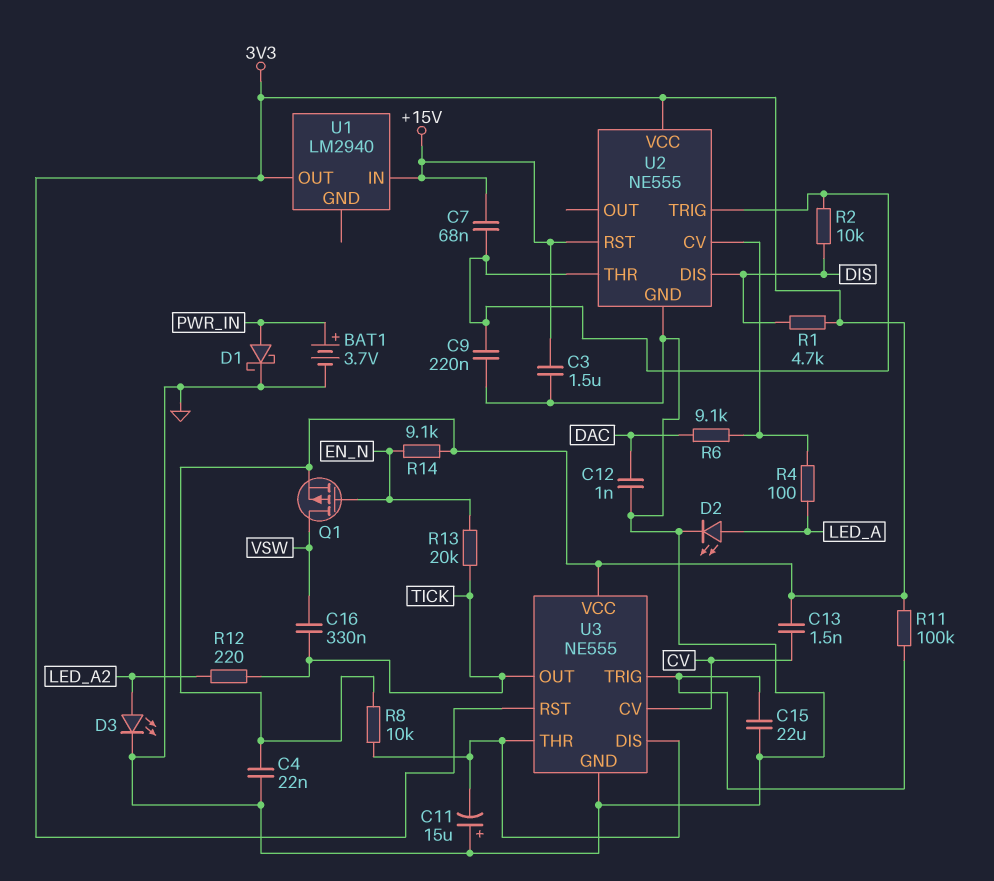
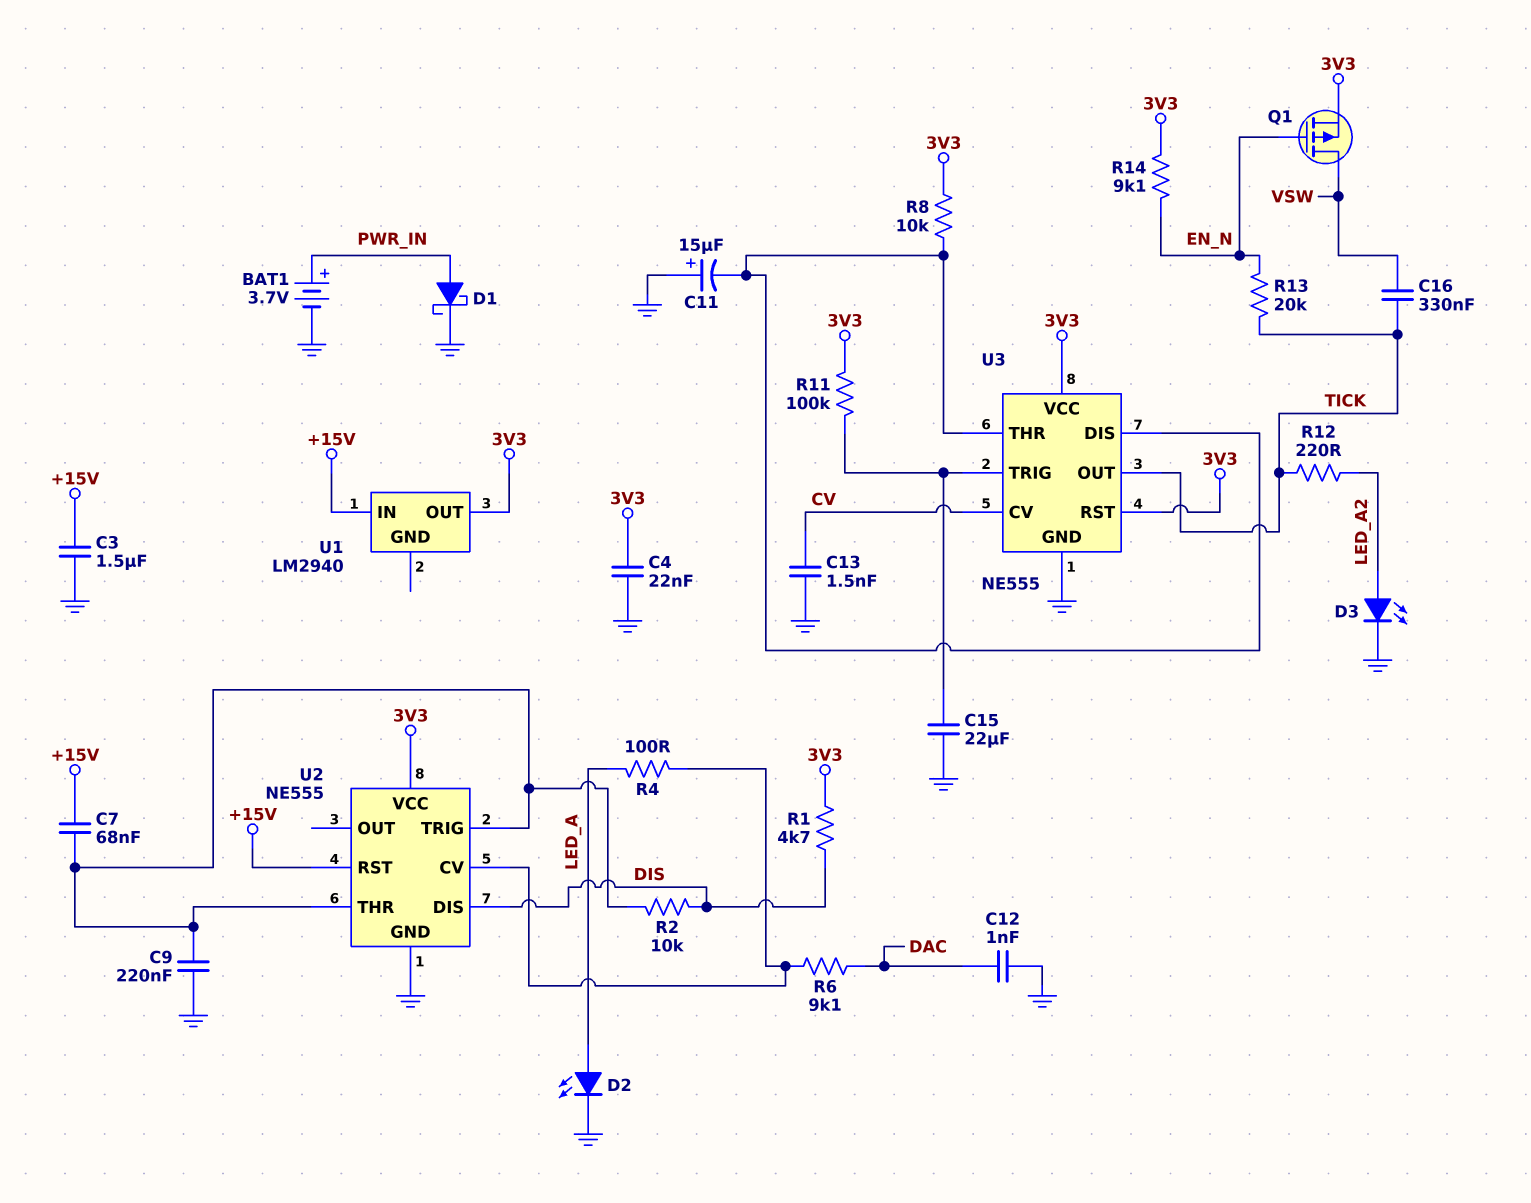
C13: 1.5nF (3V3, CV) -> 1.5nF (CV, GND)

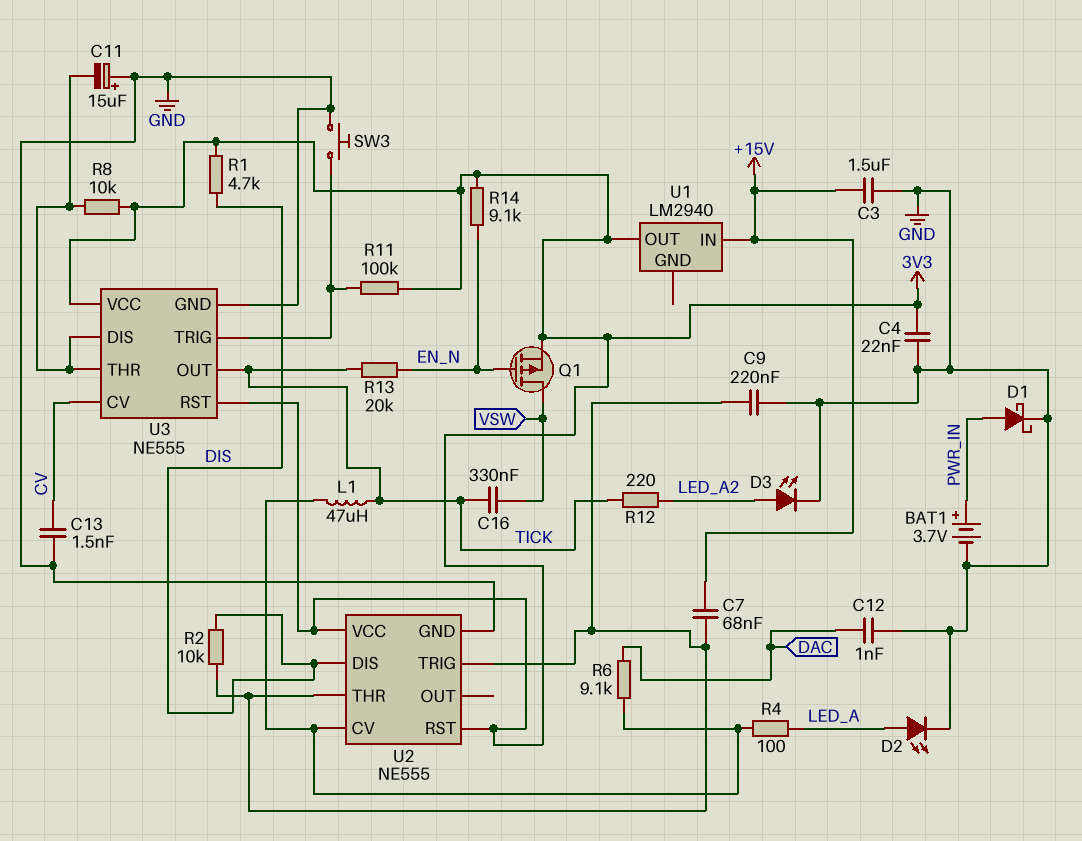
C15: 22uF (GND, U3/TRIG) -> none
L1: none -> 47uH (TICK, U2/CV)
SW3: none -> button (GND, U3/TRIG)
U2 pin RST: +15V -> 3V3

